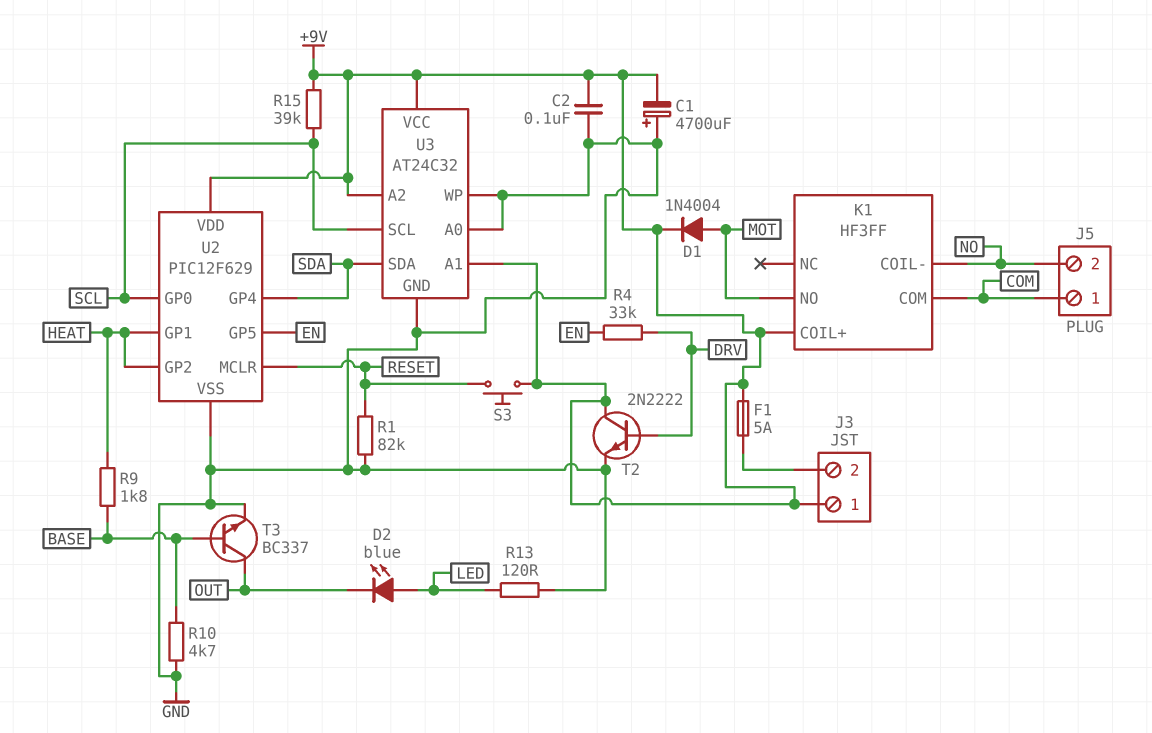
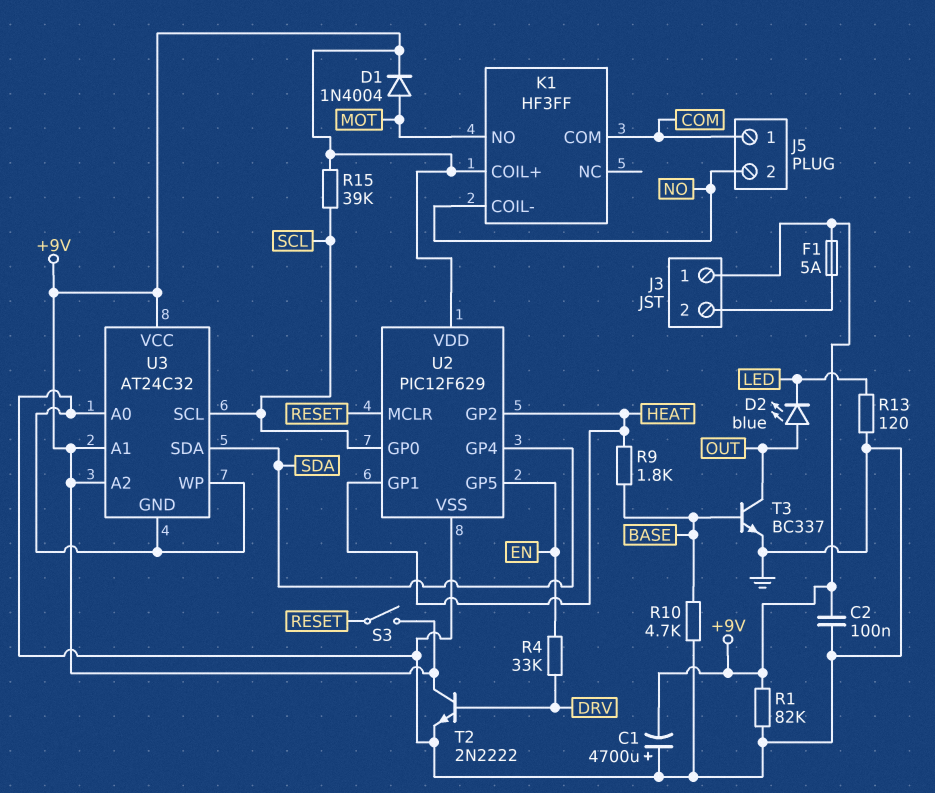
D2: LED blue (A LED, K OUT) -> LED blue (A OUT, K LED)
R1: 82k (GND, RESET) -> 82k (+9V, GND)
S3: button (+9V, RESET) -> switch (+9V, RESET)

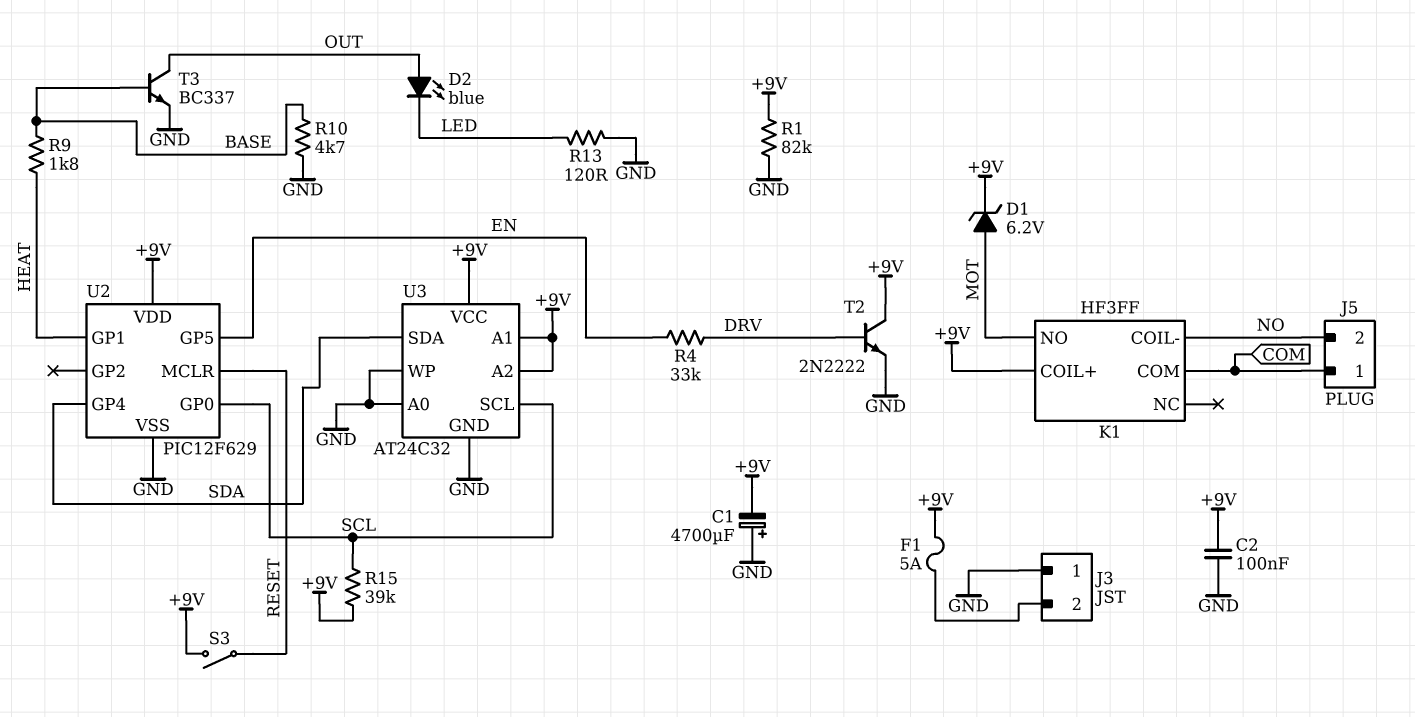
D1: diode 1N4004 (A MOT, K +9V) -> zener 6.2V (A MOT, K +9V)
J3 pin 1: +9V -> GND
U2 pin GP2: HEAT -> none

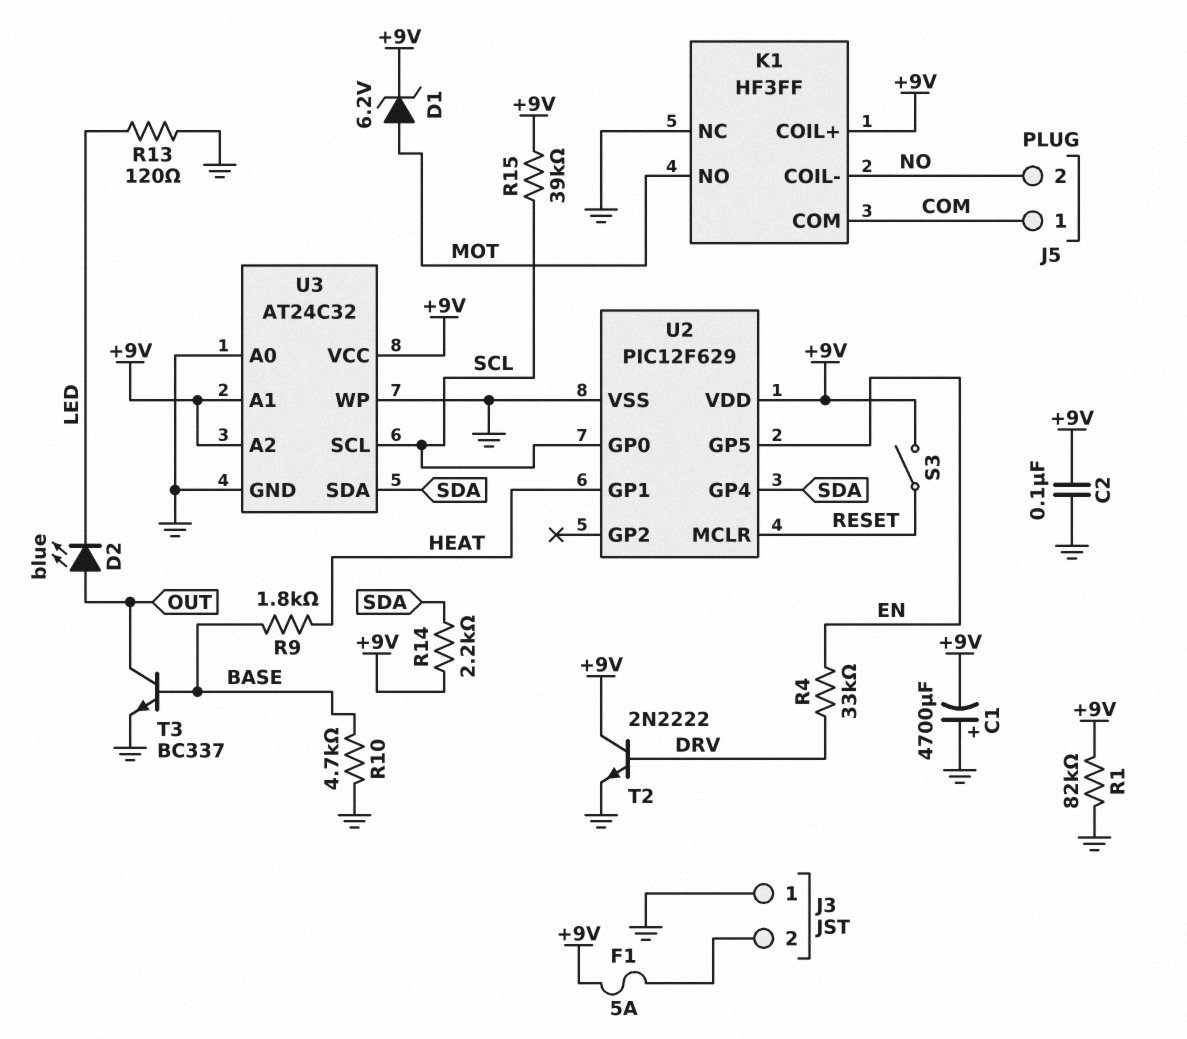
K1 pin NC: none -> GND
R14: none -> 2.2k (+9V, SDA)

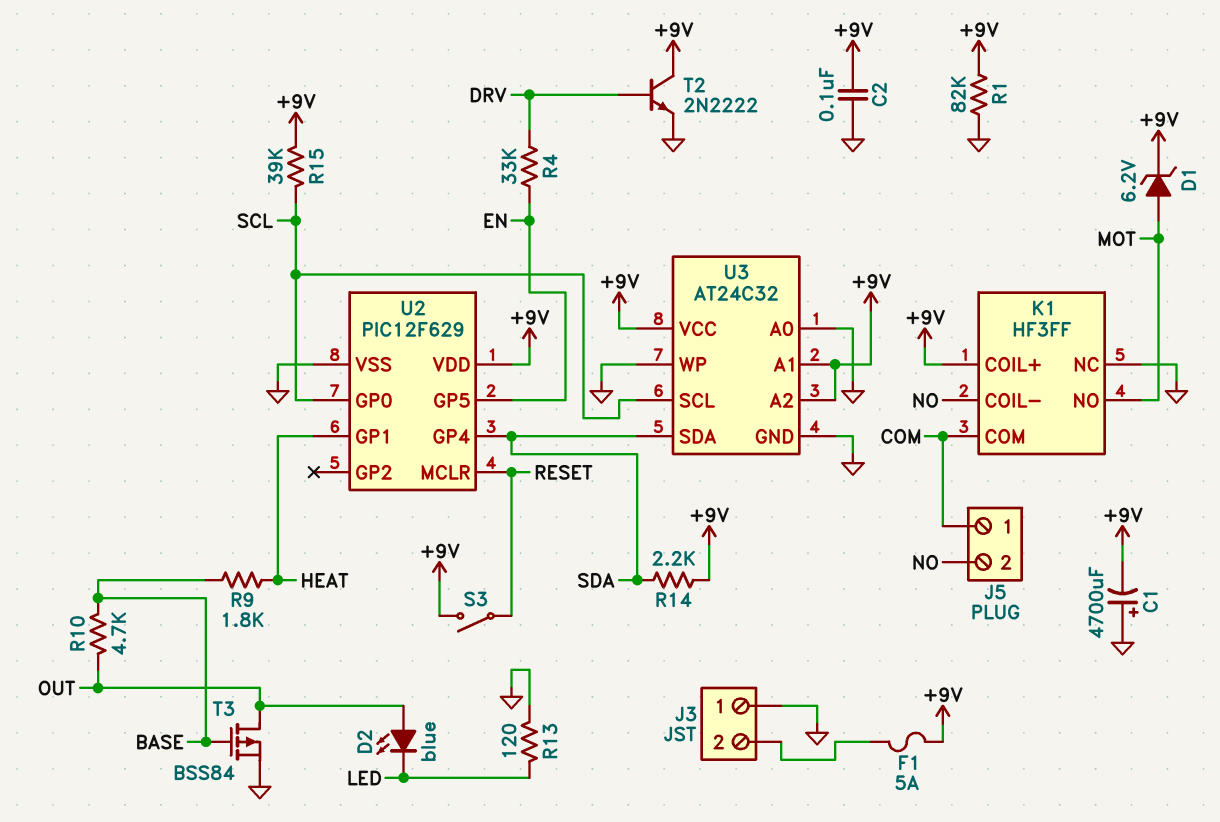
R10: 4.7k (BASE, GND) -> 4.7k (BASE, OUT)
T3: NPN BC337 (B BASE, C OUT, E GND) -> PMOS BSS84 (G BASE, D OUT, S GND)

